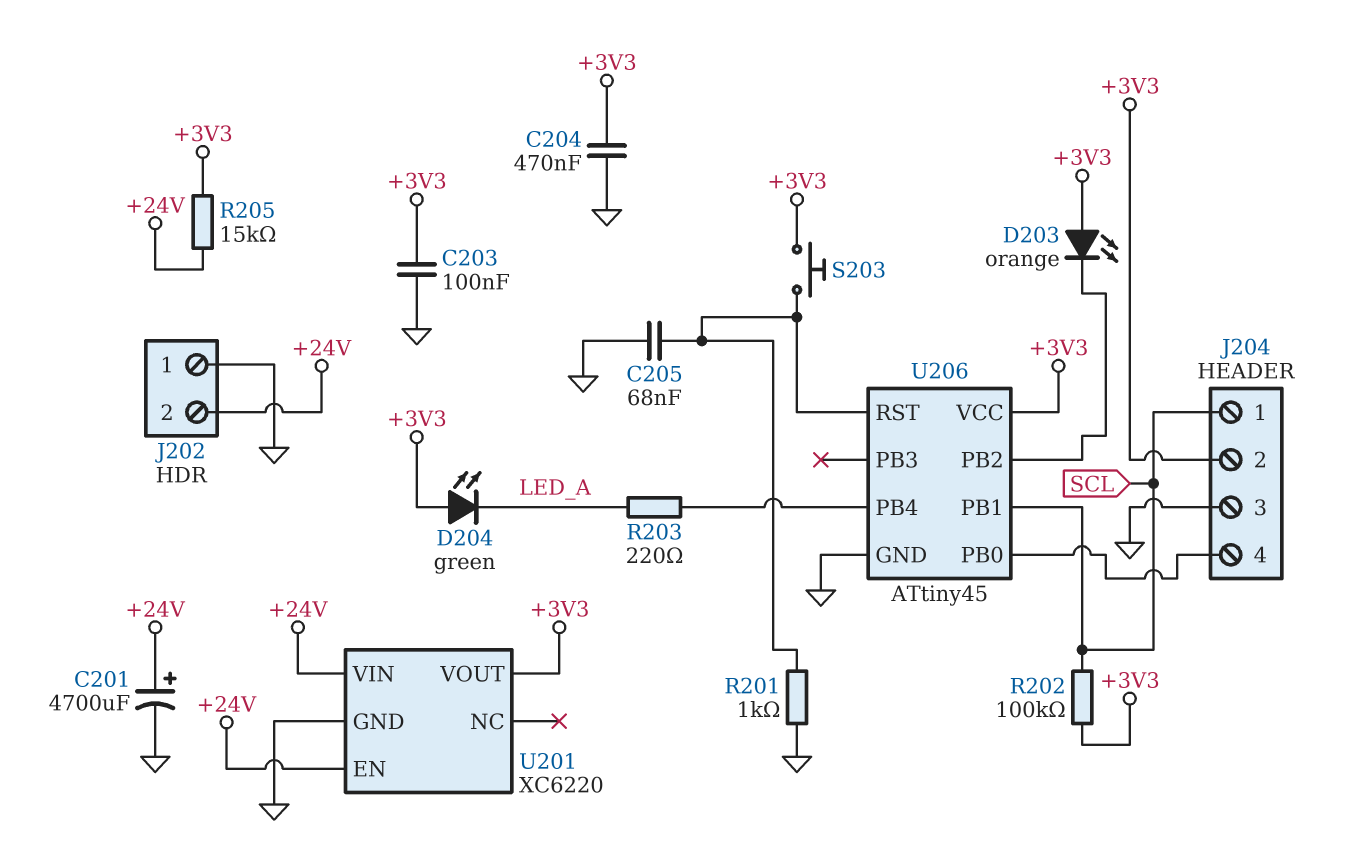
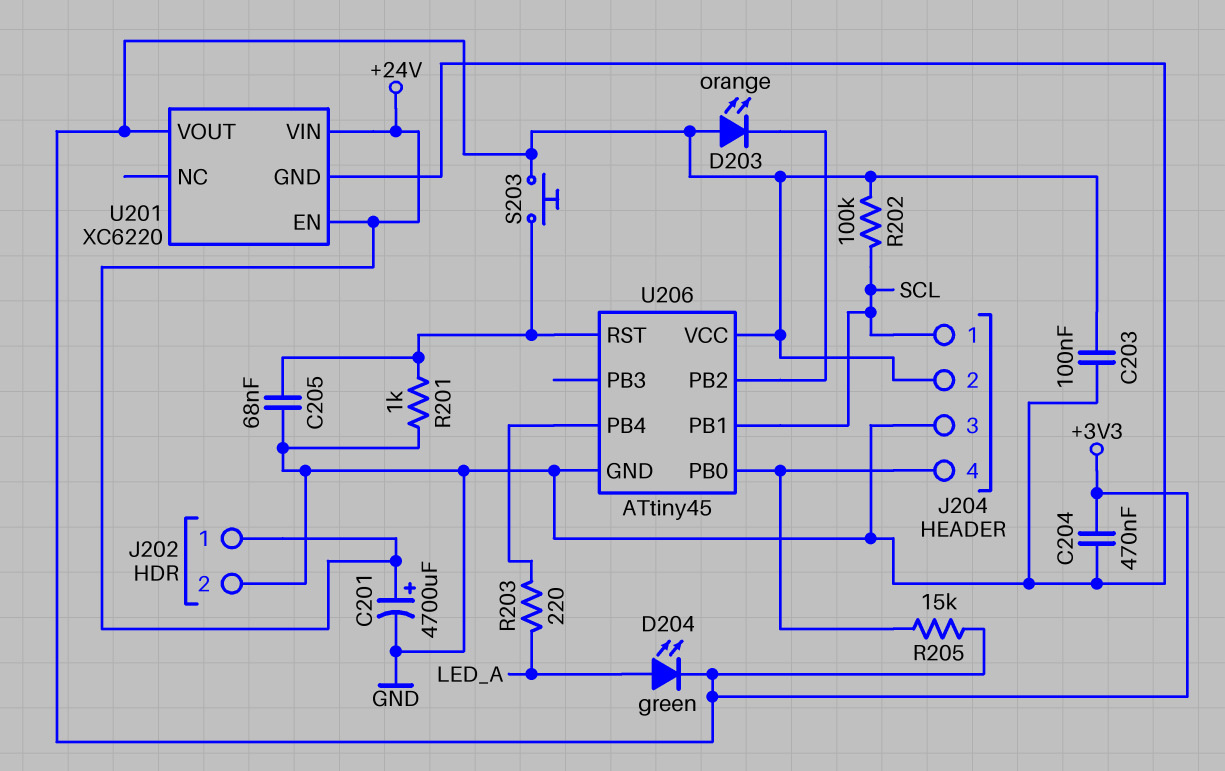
D204: LED green (A +3V3, K LED_A) -> LED green (A LED_A, K +3V3)
J202 pin 1: GND -> +24V
J202 pin 2: +24V -> GND
R205: 15k (+3V3, +24V) -> 15k (+3V3, J204/4)

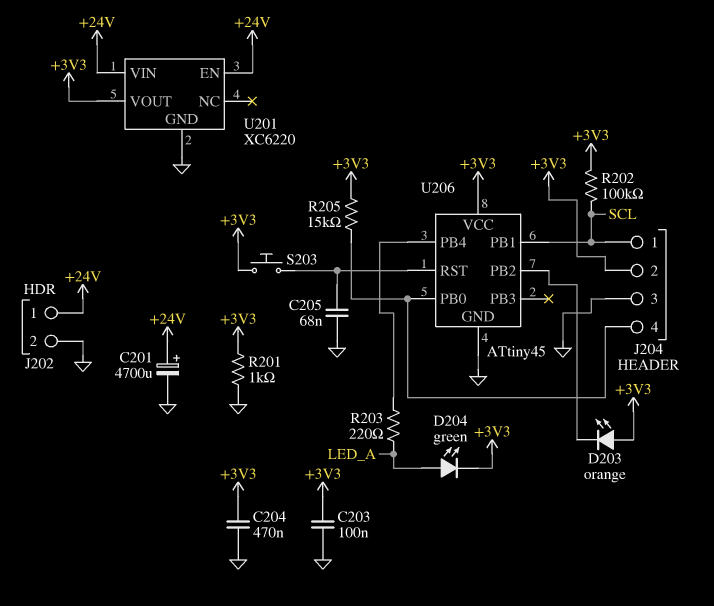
R201: 1k (GND, U206/RST) -> 1k (+3V3, GND)

